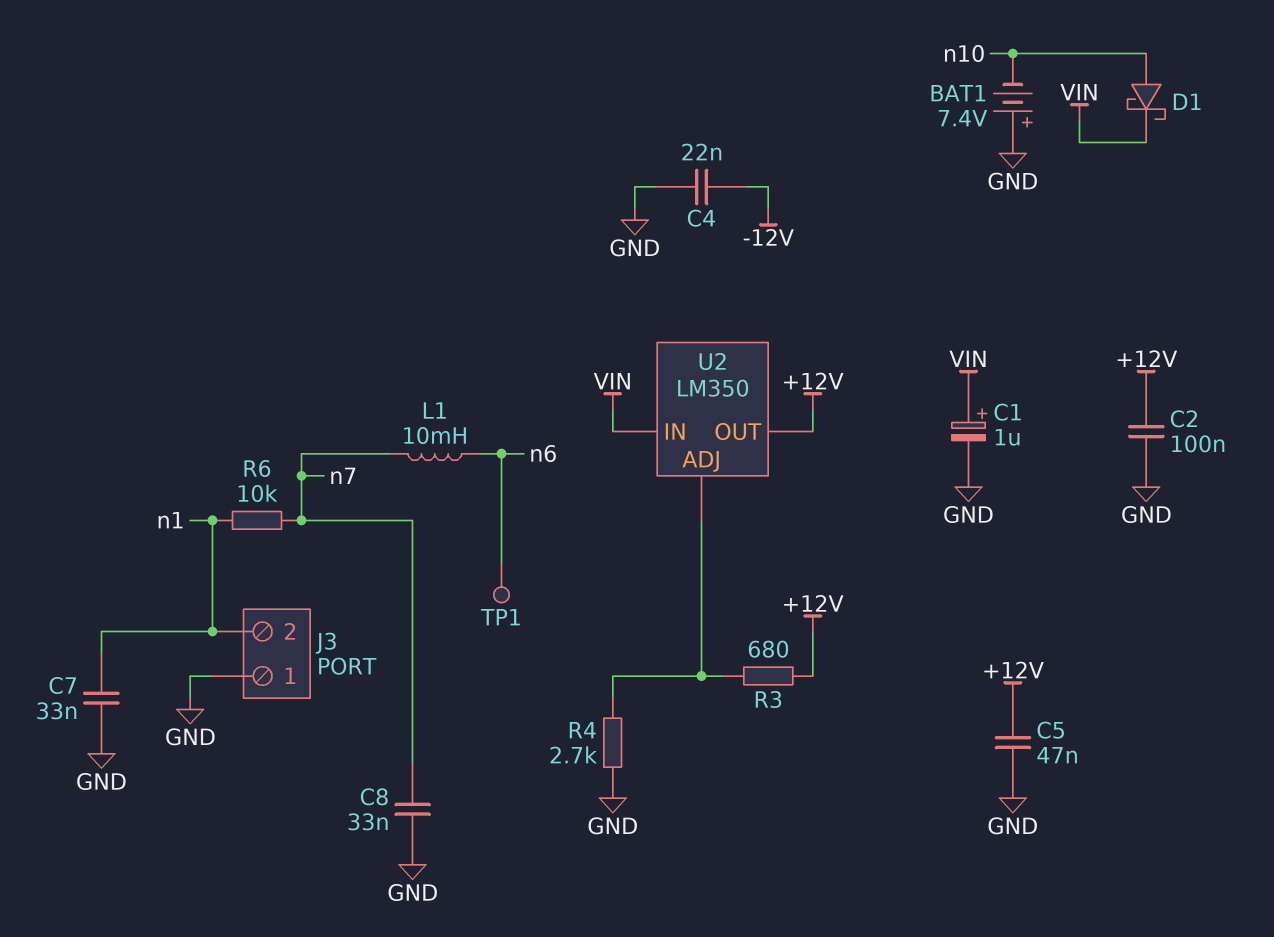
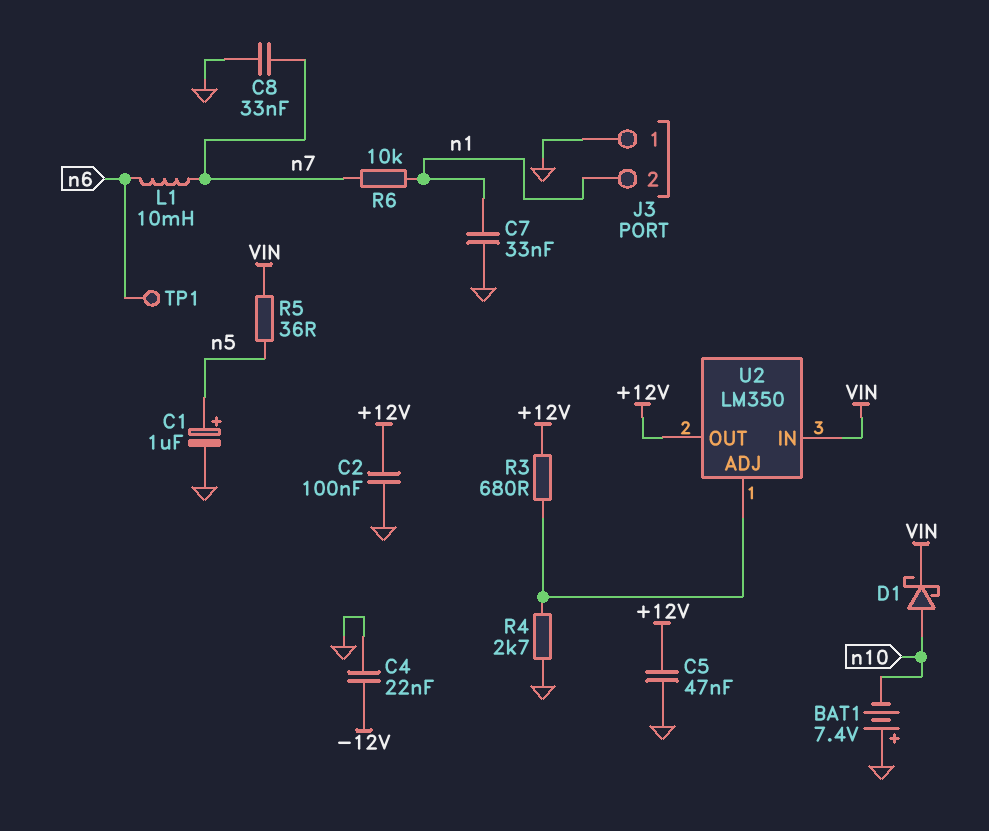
C1: 1uF (plus VIN, minus GND) -> 1uF (plus n5, minus GND)
R5: none -> 36 (VIN, n5)

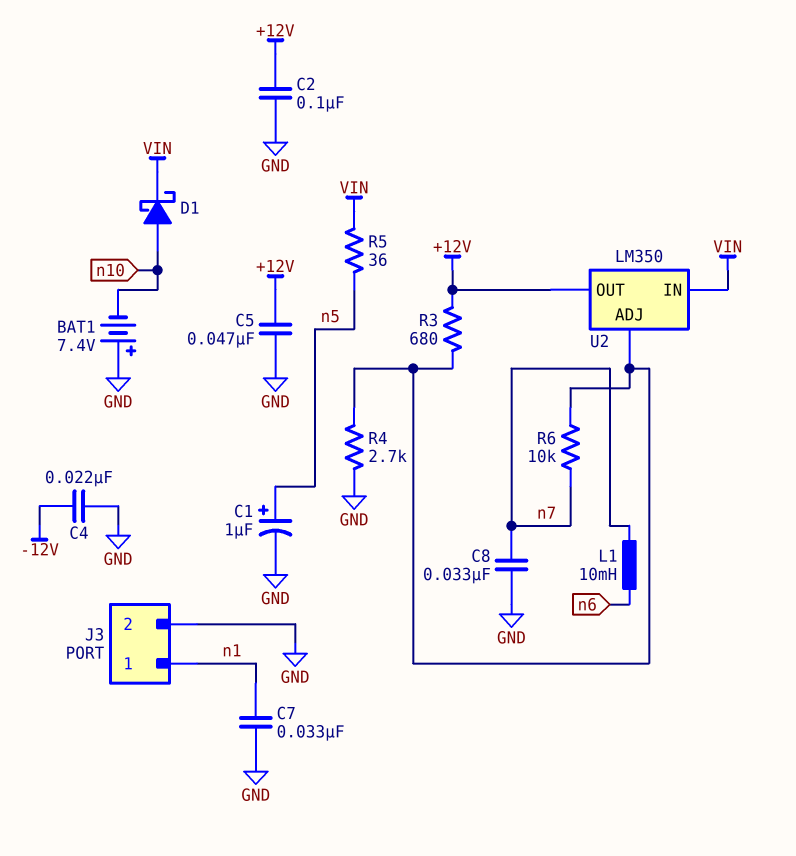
J3 pin 1: GND -> n1
J3 pin 2: n1 -> GND
R6: 10k (n1, n7) -> 10k (U2/ADJ, n7)
TP1: test point (n6) -> none

